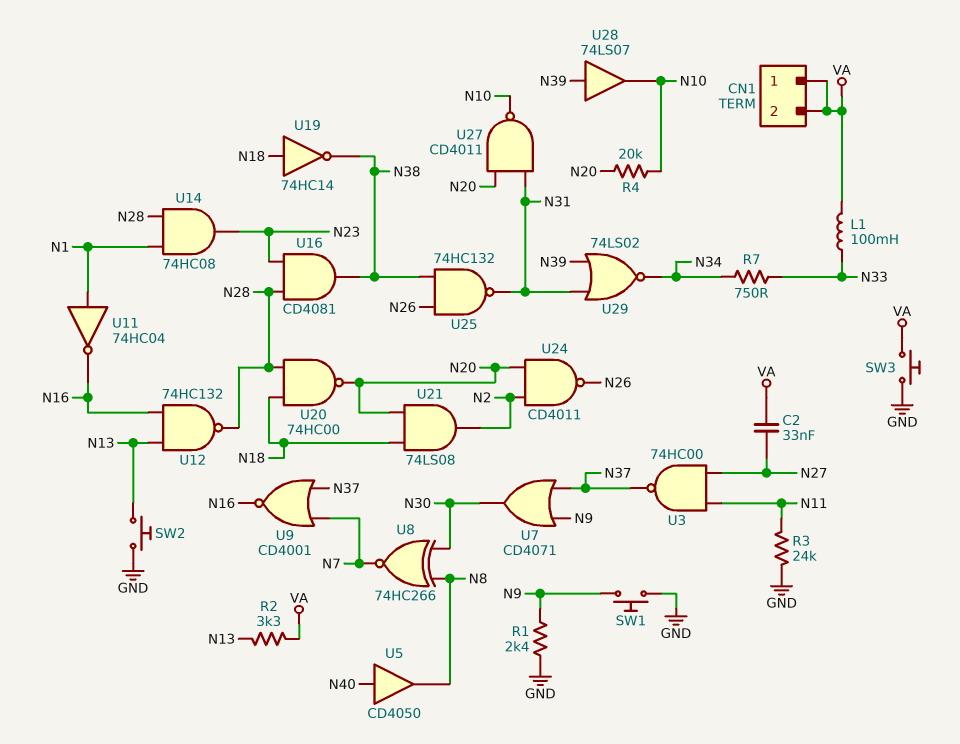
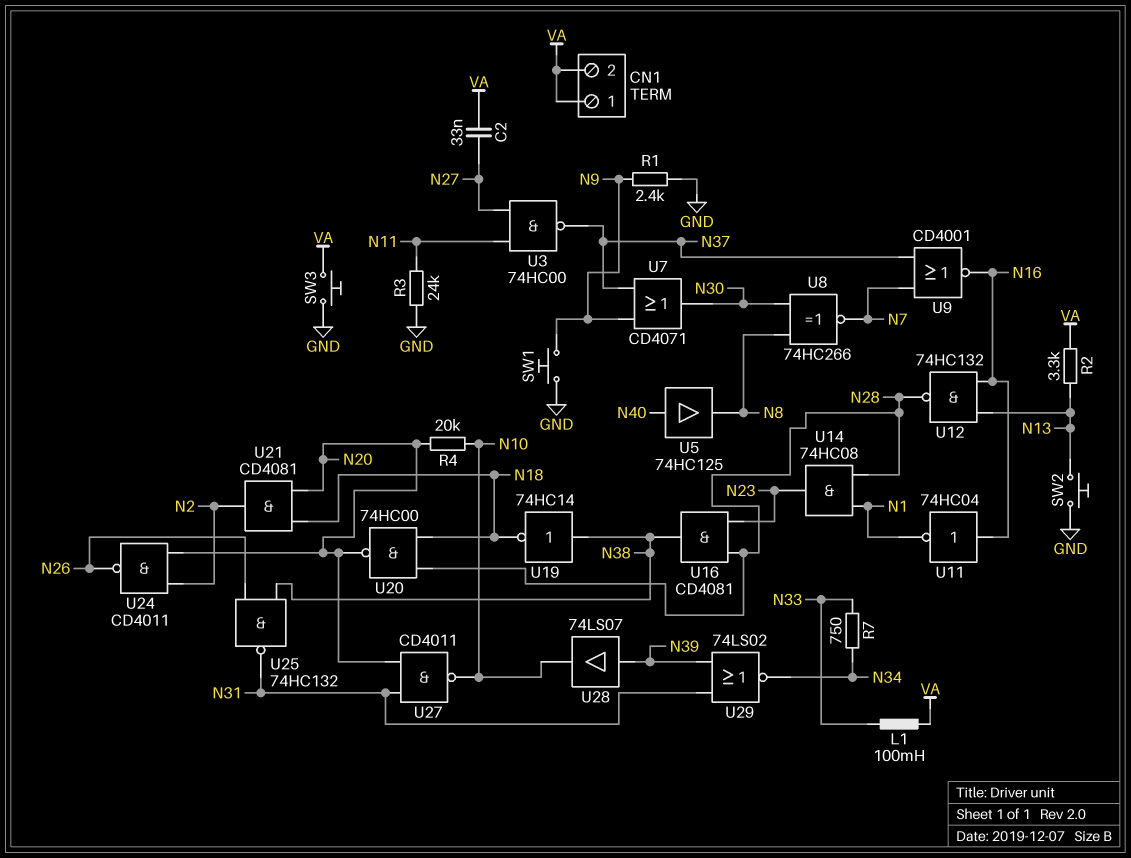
U5: buffer CD4050 (in N40, out N8) -> buffer 74HC125 (in N40, out N8)
U11: NOT 74HC04 (in N1, out N16) -> NOT 74HC04 (in N16, out N1)
U19: NOT 74HC14 (in N18, out N38) -> NOT 74HC14 (in N38, out N18)
U21: AND 74LS08 (in N18, in N20, out N2) -> AND CD4081 (in N18, in N20, out N2)

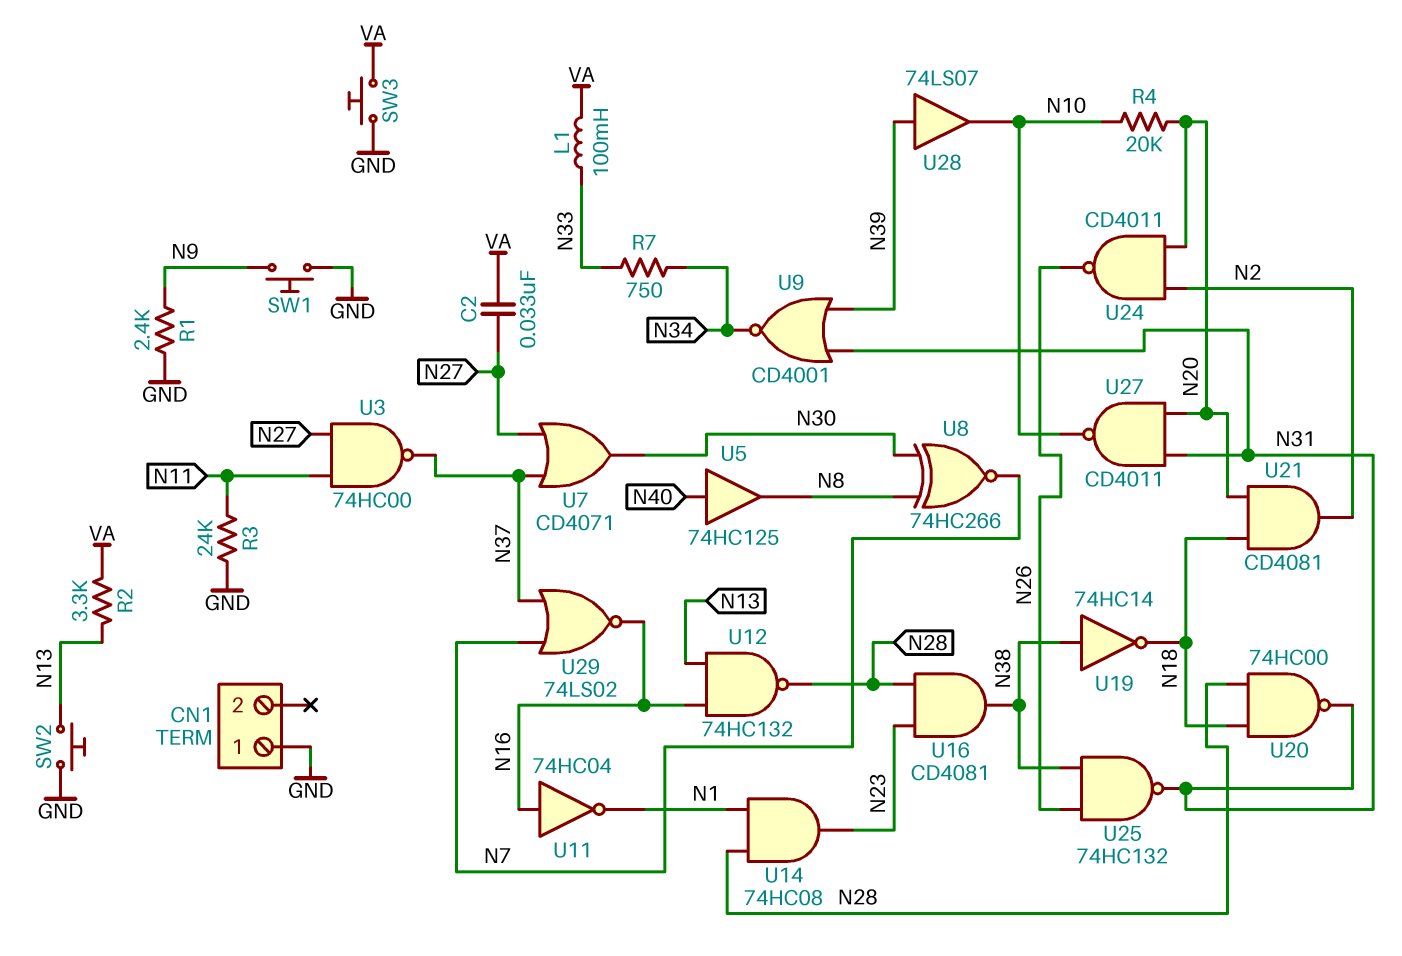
CN1 pin 1: VA -> GND
CN1 pin 2: VA -> none
U7: OR CD4071 (in N9, in N37, out N30) -> OR CD4071 (in N27, in N37, out N30)
U9: NOR CD4001 (in N7, in N37, out N16) -> NOR CD4001 (in N31, in N39, out N34)
U20: NAND 74HC00 (in N18, in N28, out N20) -> NAND 74HC00 (in N18, in N28, out N31)
U29: NOR 74LS02 (in N31, in N39, out N34) -> NOR 74LS02 (in N7, in N37, out N16)

